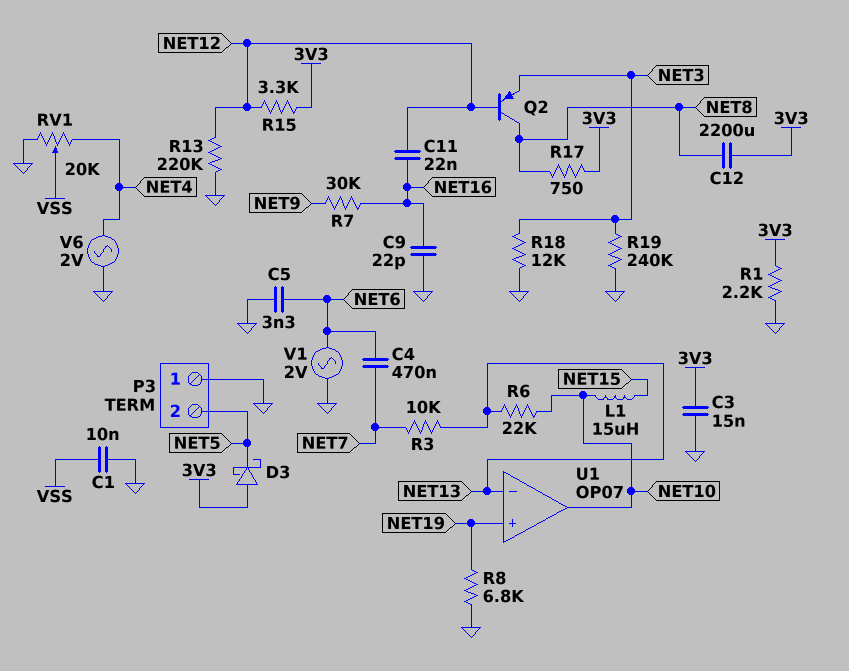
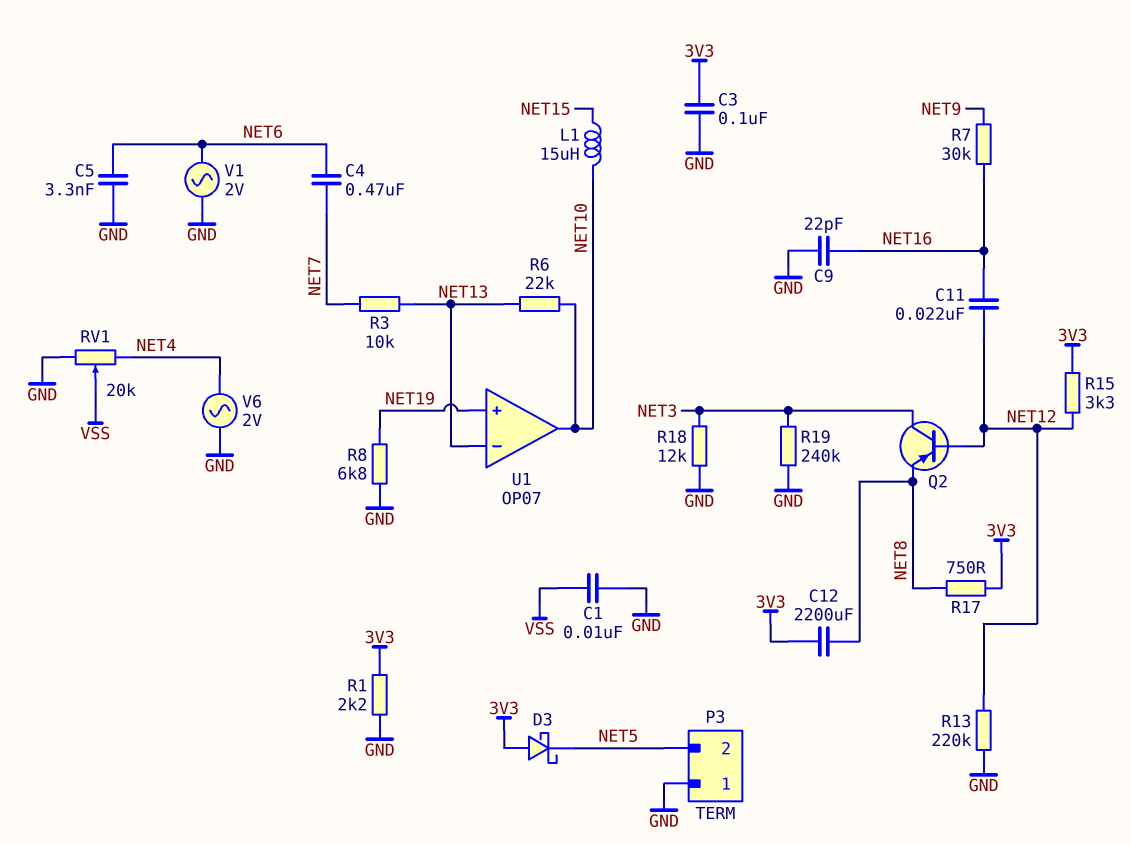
C3: 15nF (3V3, GND) -> 100nF (3V3, GND)
Q2: PNP (B NET12, C NET8, E NET3) -> PNP (B NET12, C NET3, E NET8)

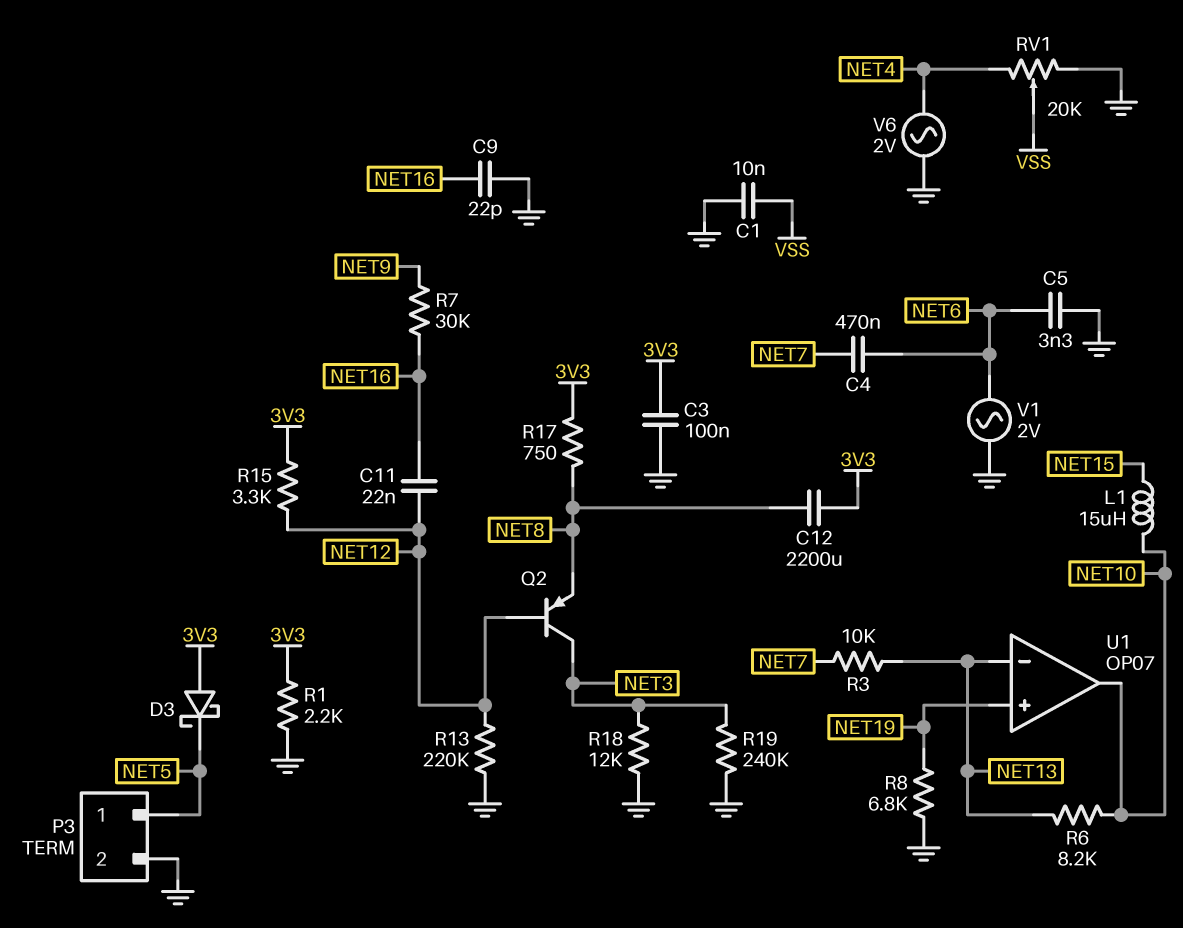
P3 pin 1: GND -> NET5
P3 pin 2: NET5 -> GND
R6: 22k (NET10, NET13) -> 8.2k (NET10, NET13)

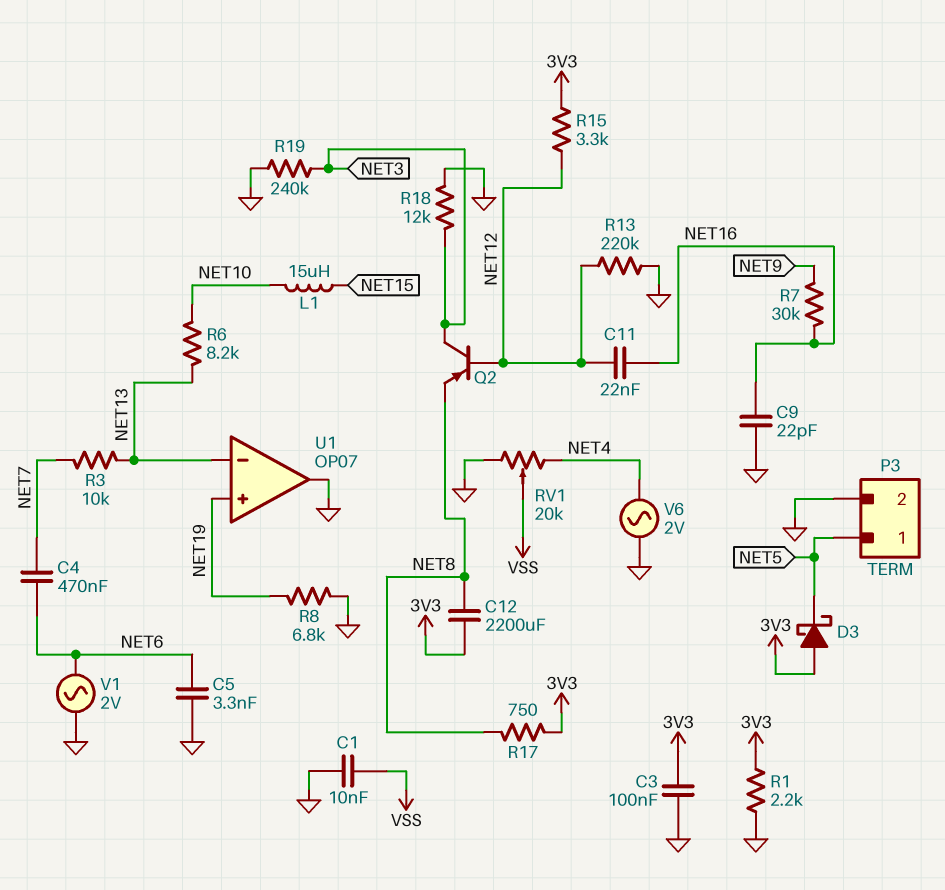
U1 pin out: NET10 -> GND

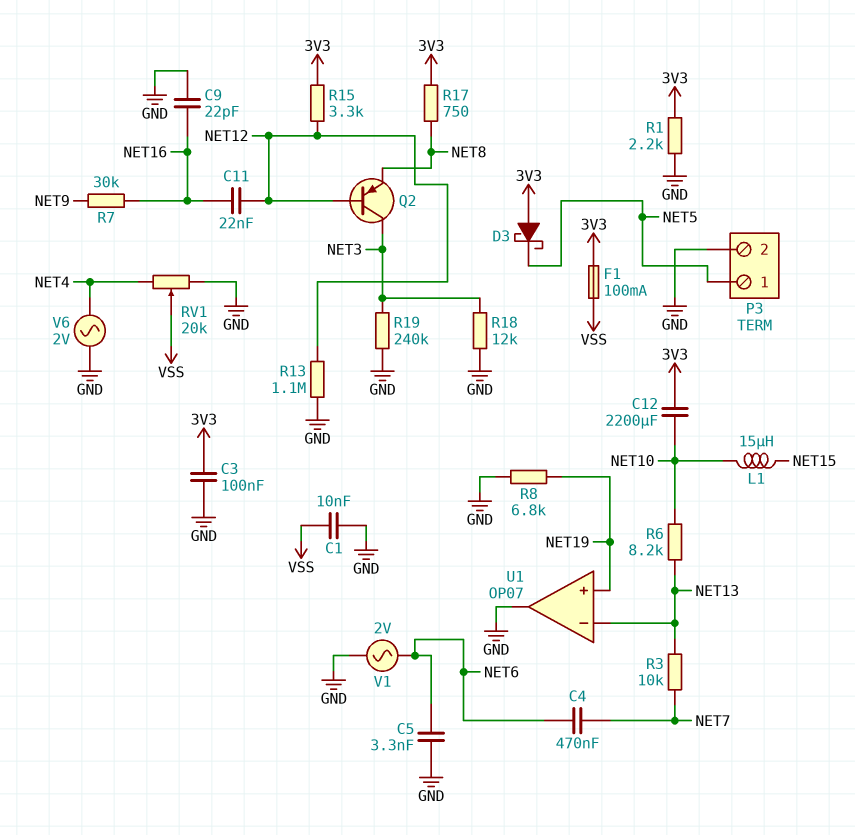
C12: 2200uF (3V3, NET8) -> 2200uF (3V3, NET10)
F1: none -> 100mA (3V3, VSS)
R13: 220k (GND, NET12) -> 1.1M (GND, NET12)

